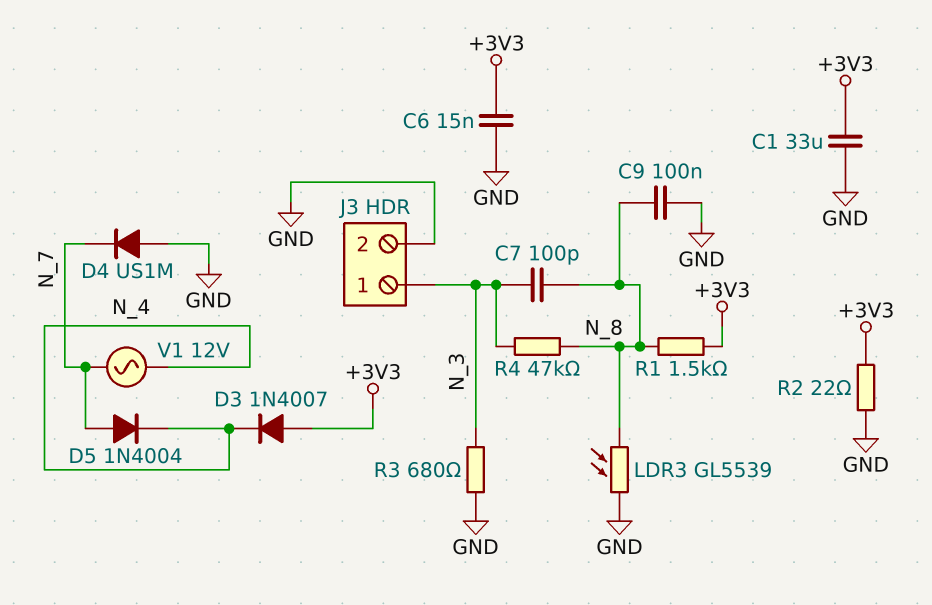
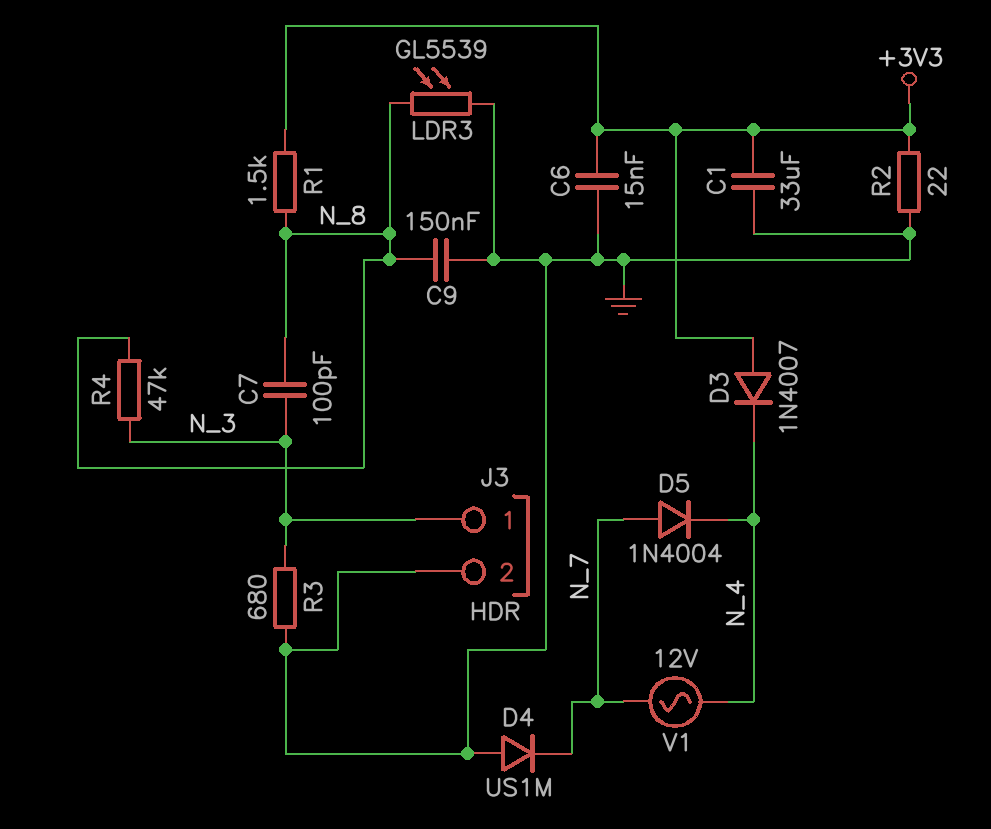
C9: 100nF (GND, N_8) -> 150nF (GND, N_8)

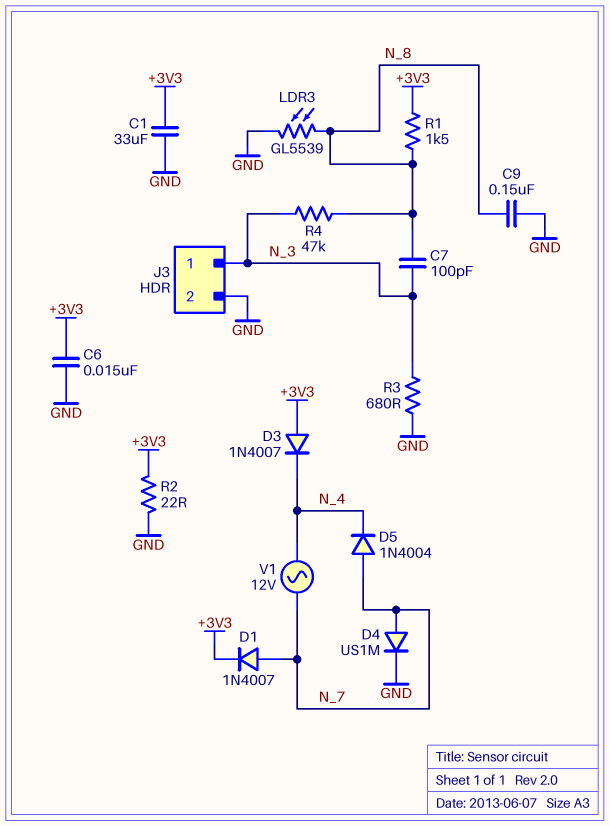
D1: none -> diode 1N4007 (A N_7, K +3V3)
D4: diode US1M (A GND, K N_7) -> diode US1M (A N_7, K GND)

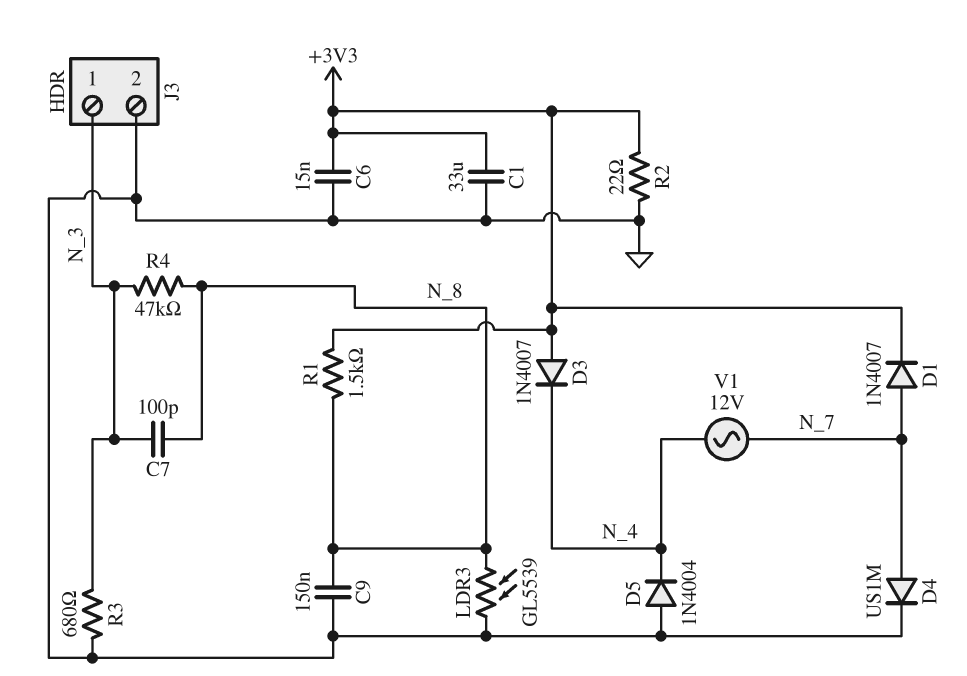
D5: diode 1N4004 (A N_7, K N_4) -> diode 1N4004 (A GND, K N_4)

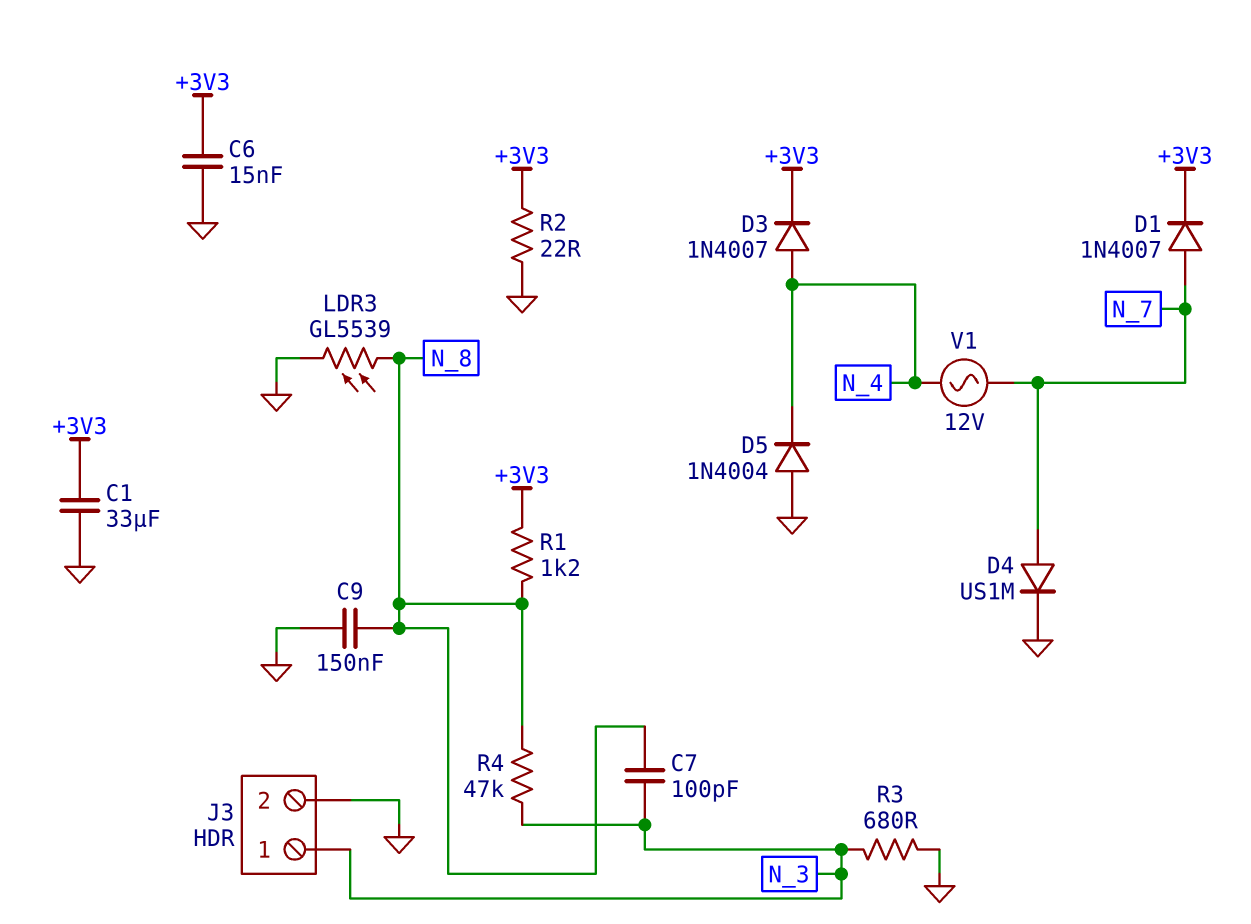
D3: diode 1N4007 (A +3V3, K N_4) -> diode 1N4007 (A N_4, K +3V3)
R1: 1.5k (+3V3, N_8) -> 1.2k (+3V3, N_8)

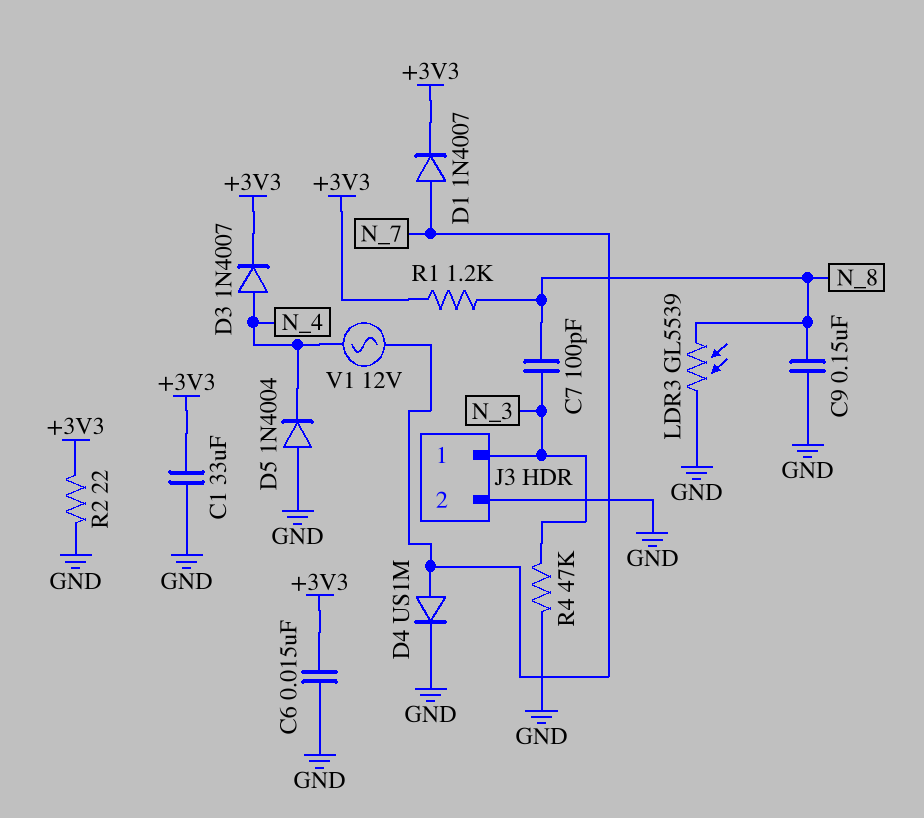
R3: 680 (GND, N_3) -> none
R4: 47k (N_3, N_8) -> 47k (GND, N_3)

